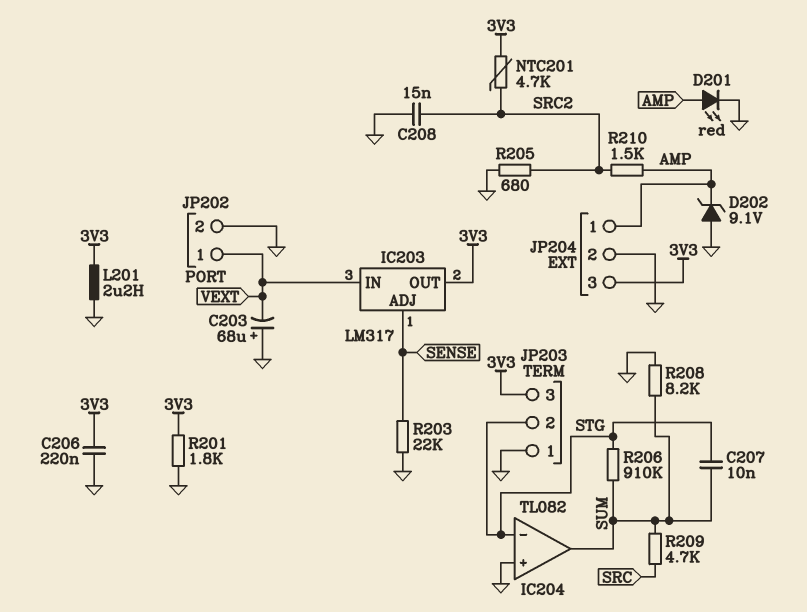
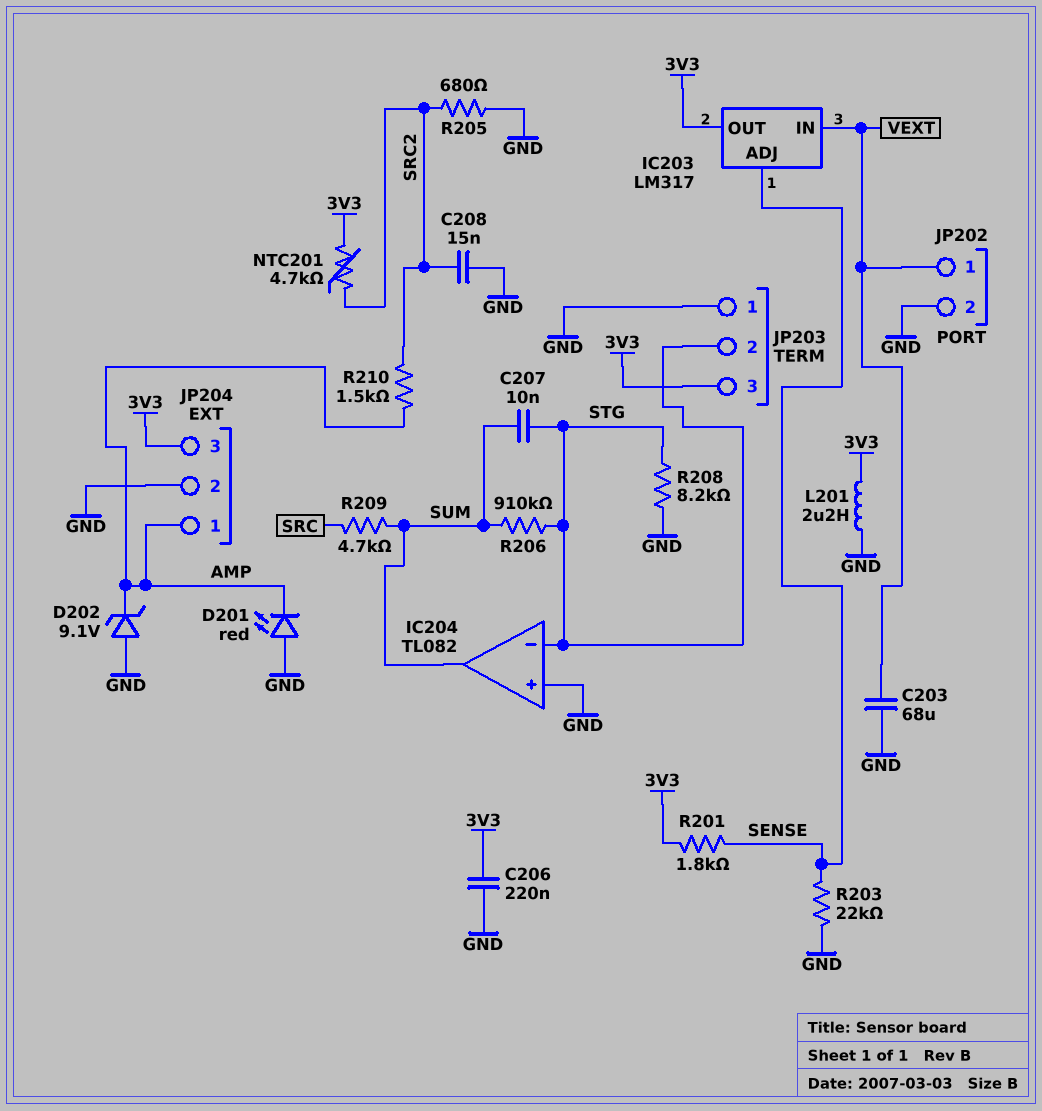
C203: 68uF (plus GND, minus VEXT) -> 68uF (GND, VEXT)
D201: LED red (A AMP, K GND) -> LED red (A GND, K AMP)
R201: 1.8k (3V3, GND) -> 1.8k (3V3, SENSE)
R208: 8.2k (GND, SUM) -> 8.2k (GND, STG)

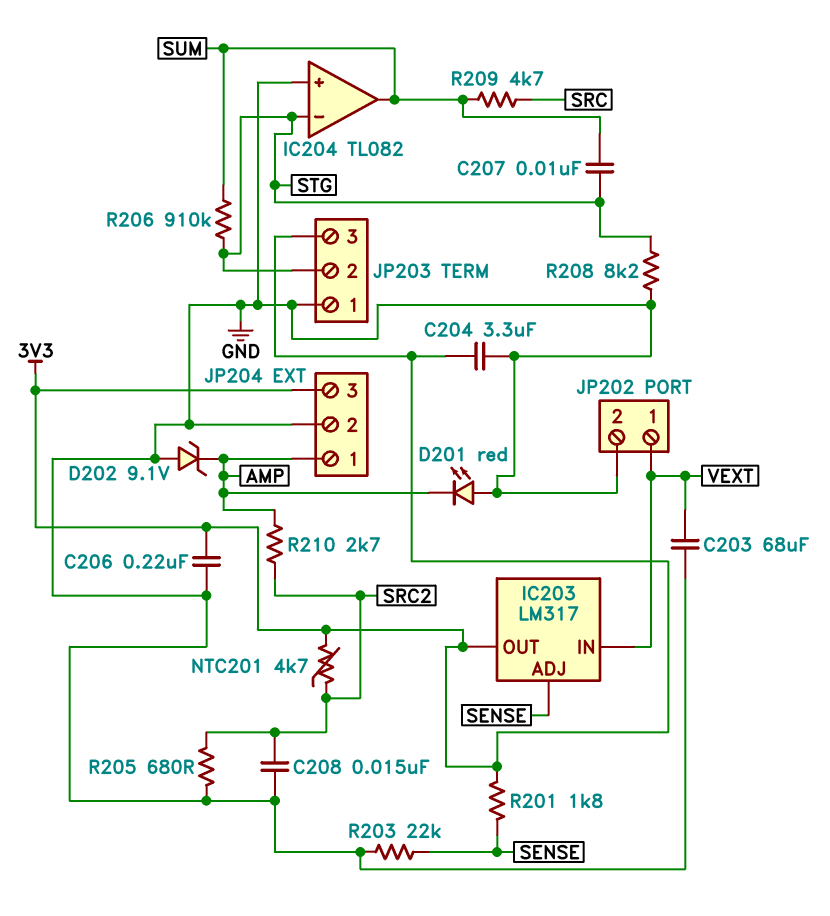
C204: none -> 3.3uF (3V3, GND)
L201: 2.2uH (3V3, GND) -> none
R210: 1.5k (AMP, SRC2) -> 2.7k (AMP, SRC2)

